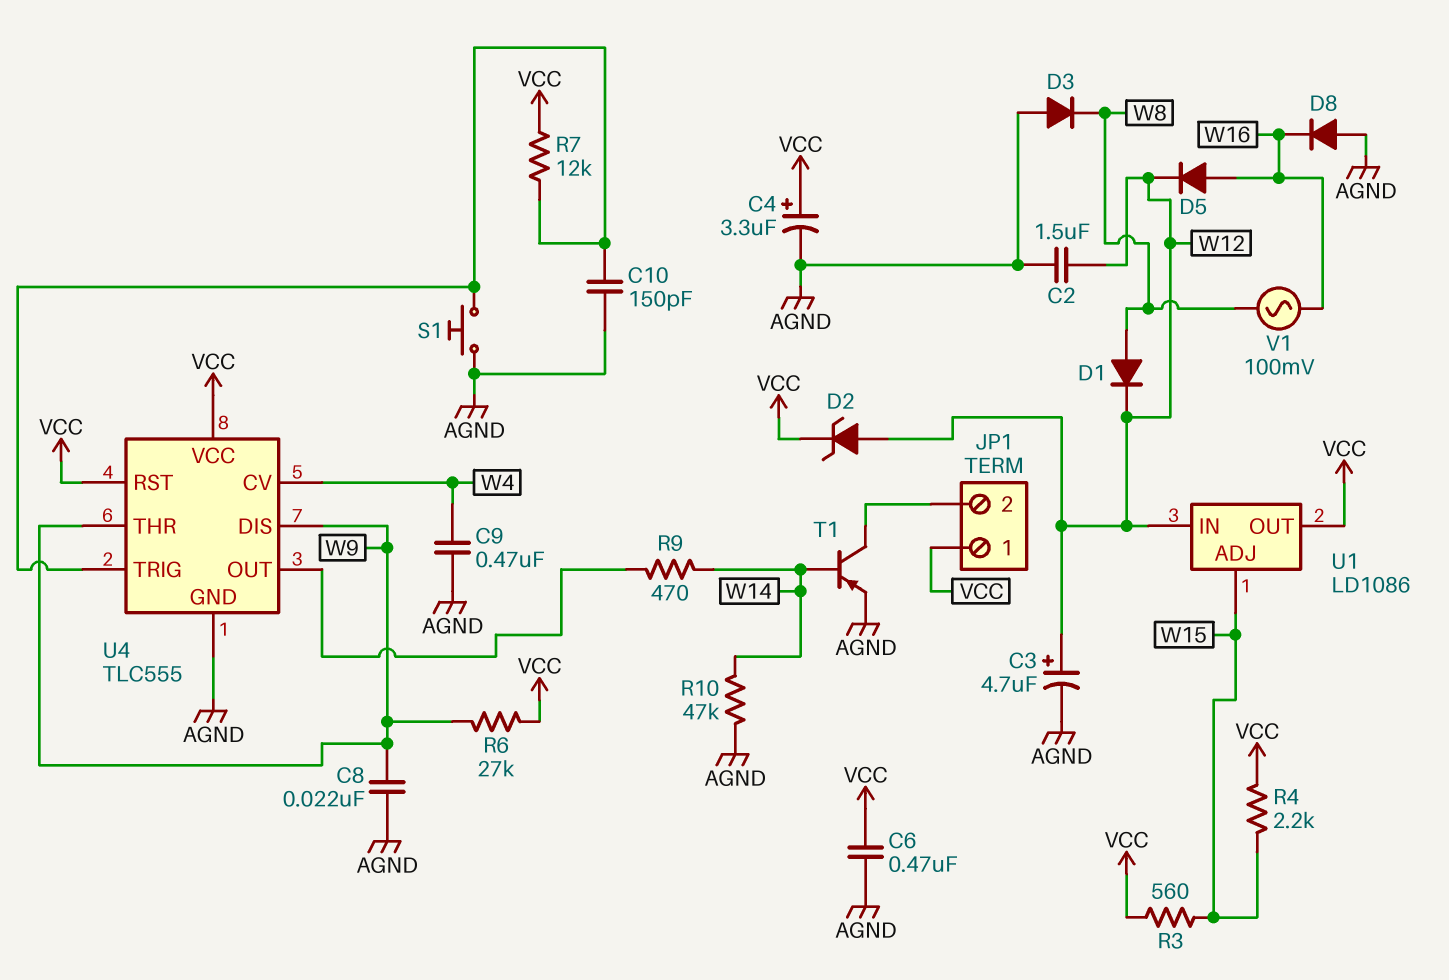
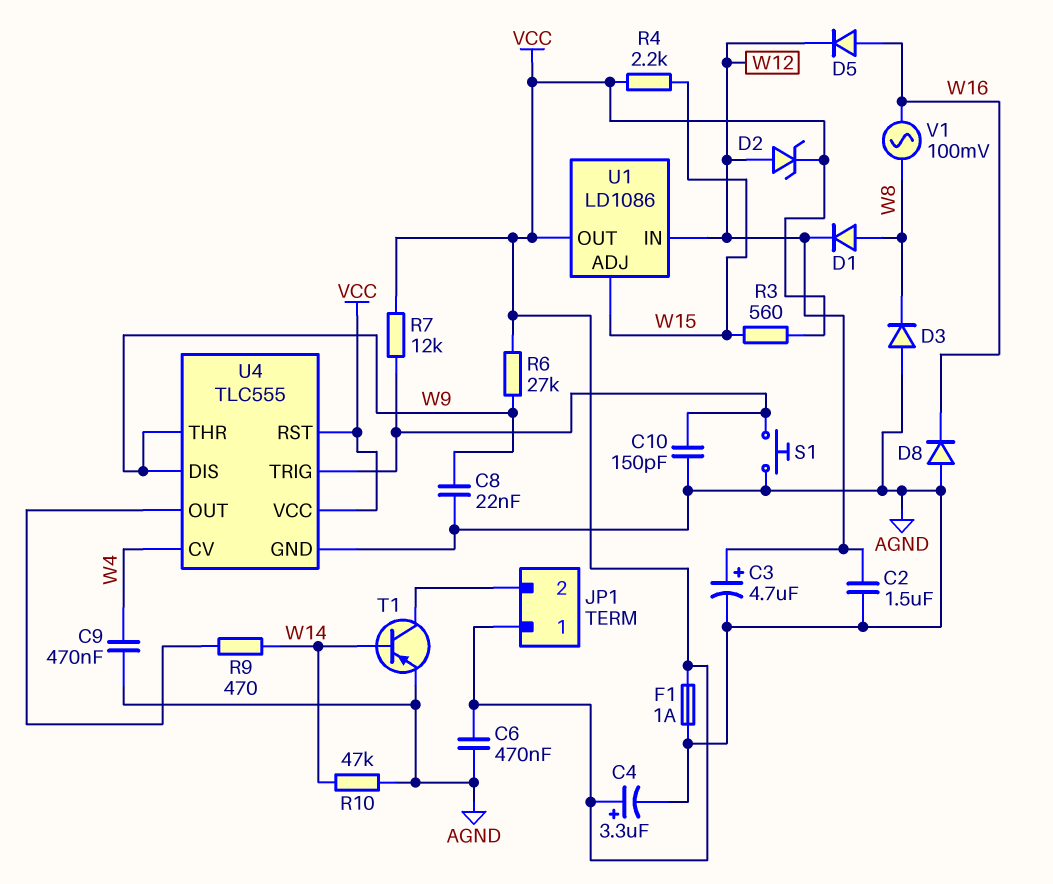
F1: none -> 1A (AGND, VCC)

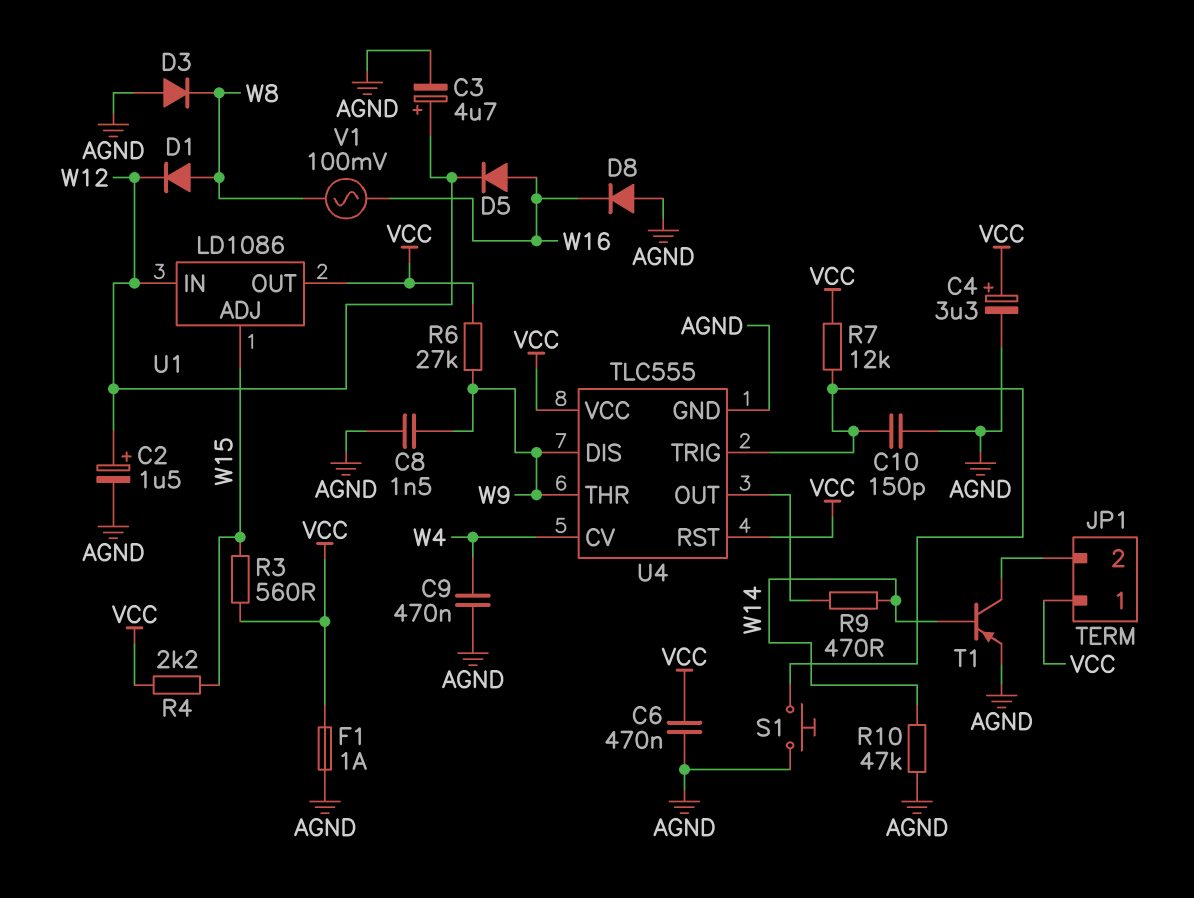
C2: 1.5uF (AGND, W12) -> 1.5uF (plus W12, minus AGND)
C8: 22nF (AGND, W9) -> 1.5nF (AGND, W9)
D2: zener (A W12, K VCC) -> none

